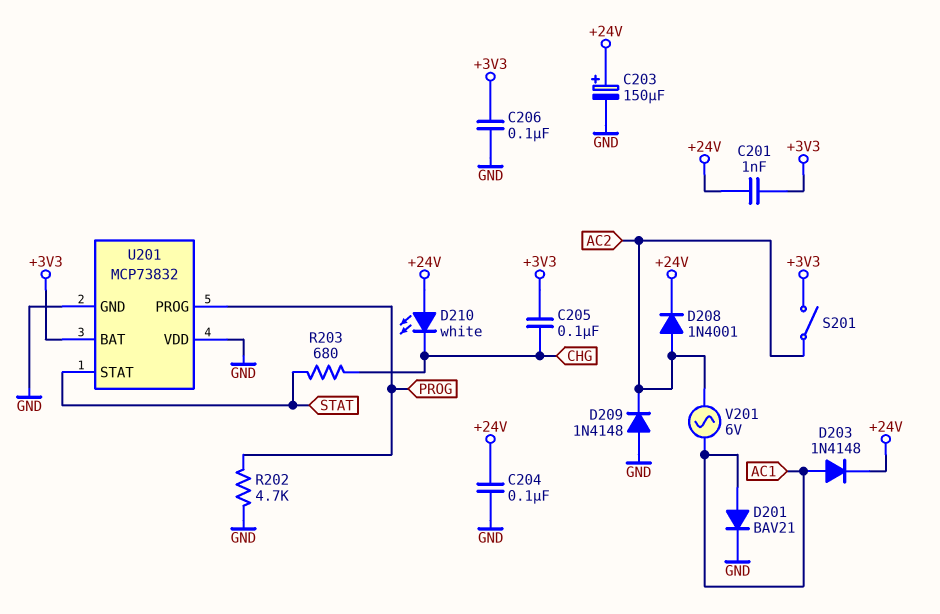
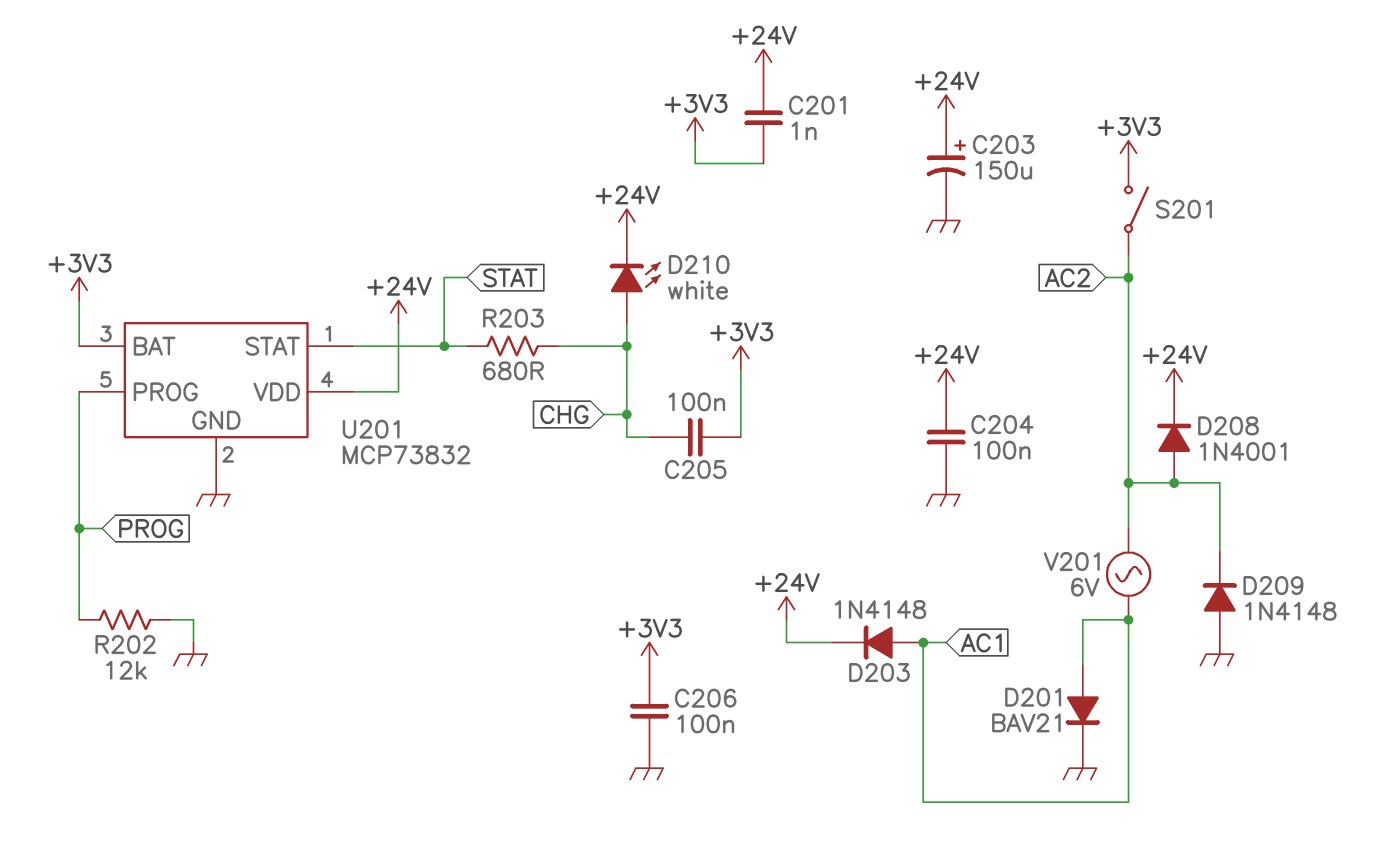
D210: LED white (A +24V, K CHG) -> LED white (A CHG, K +24V)
R202: 4.7k (GND, PROG) -> 12k (GND, PROG)
U201 pin VDD: GND -> +24V

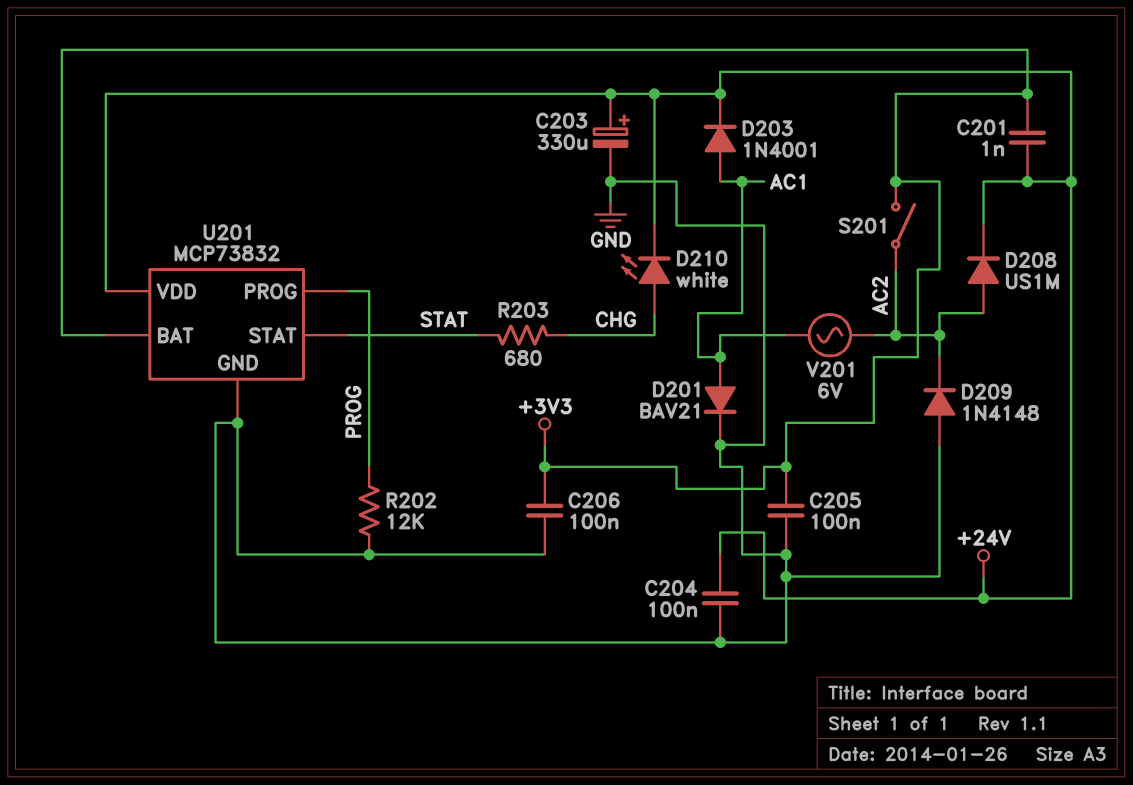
C203: 150uF (plus +24V, minus GND) -> 330uF (plus +24V, minus GND)
C205: 100nF (+3V3, CHG) -> 100nF (+3V3, GND)
D203: diode 1N4148 (A AC1, K +24V) -> diode 1N4001 (A AC1, K +24V)
D208: diode 1N4001 (A AC2, K +24V) -> diode US1M (A AC2, K +24V)

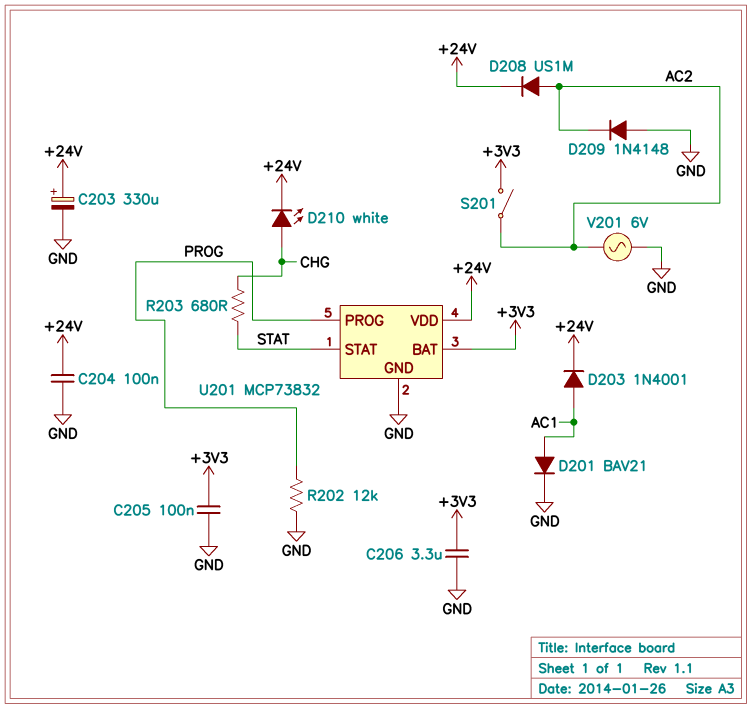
C201: 1nF (+3V3, +24V) -> none
C206: 100nF (+3V3, GND) -> 3.3uF (+3V3, GND)
V201: AC 6V (AC1, AC2) -> AC 6V (AC2, GND)

